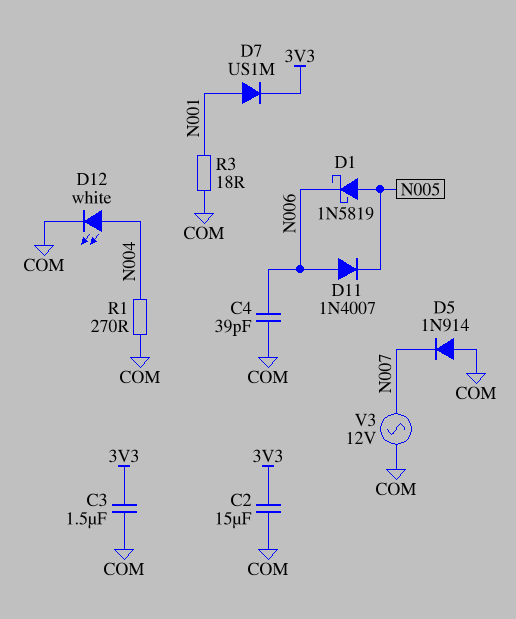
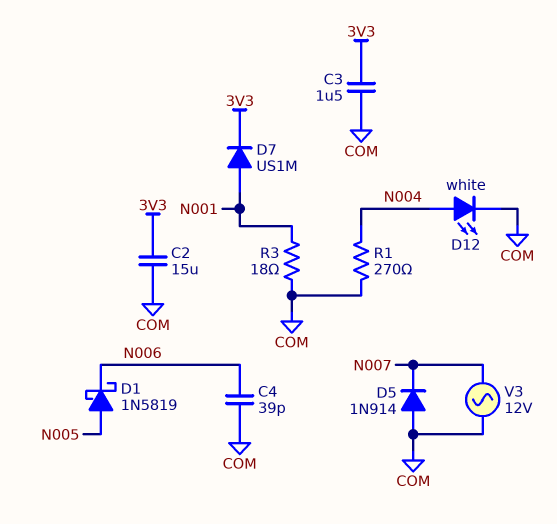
D11: diode 1N4007 (A N006, K N005) -> none

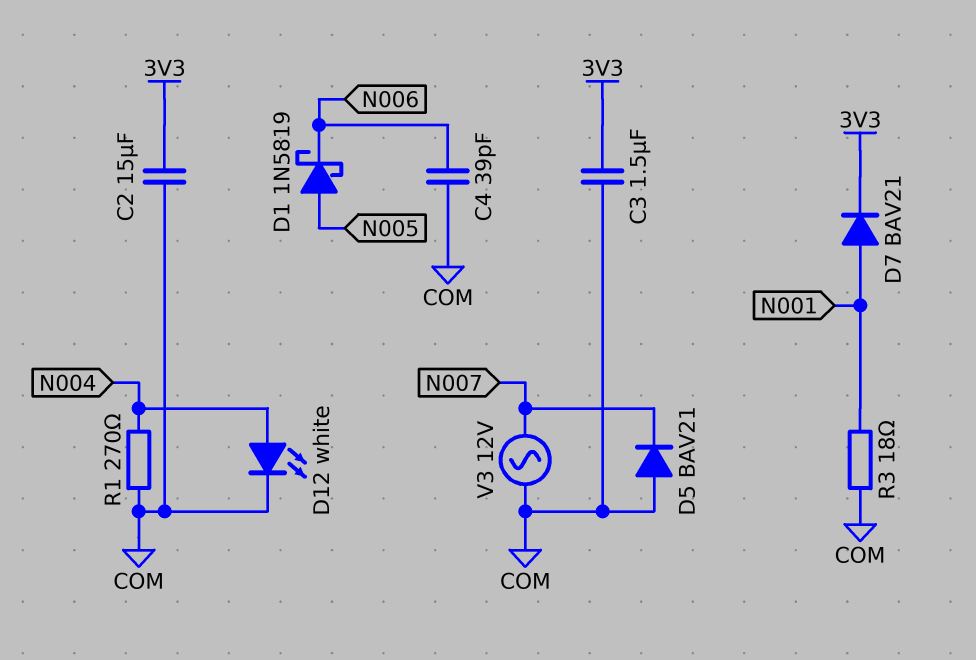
D5: diode 1N914 (A COM, K N007) -> diode BAV21 (A COM, K N007)
D7: diode US1M (A N001, K 3V3) -> diode BAV21 (A N001, K 3V3)

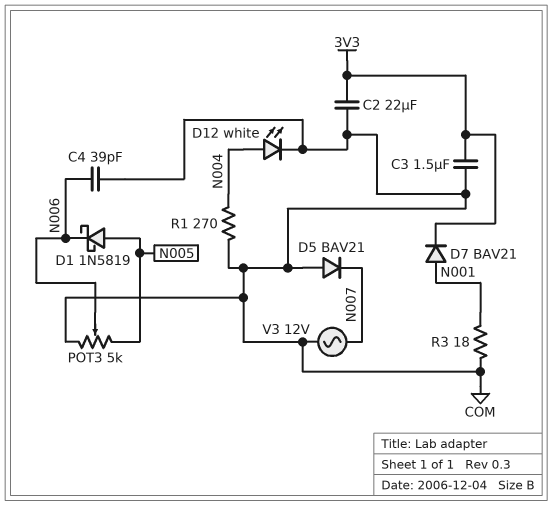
C2: 15uF (3V3, COM) -> 22uF (3V3, COM)
POT3: none -> 5k (COM, N005, wiper N006)

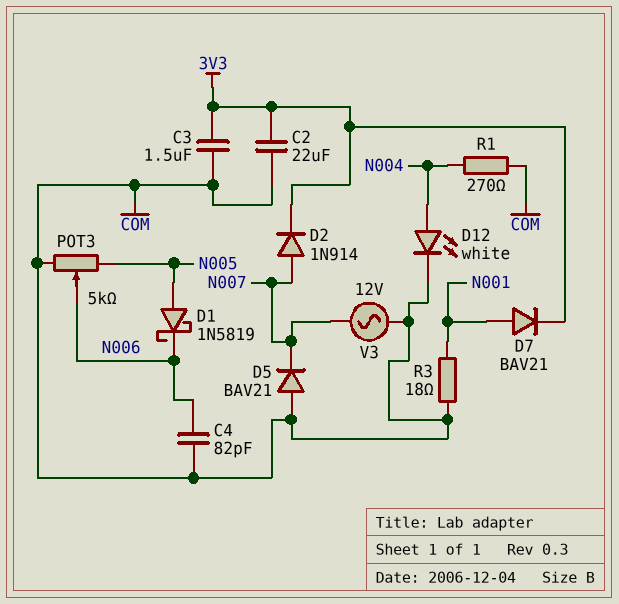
C4: 39pF (COM, N006) -> 82pF (COM, N006)
D2: none -> diode 1N914 (A N007, K 3V3)

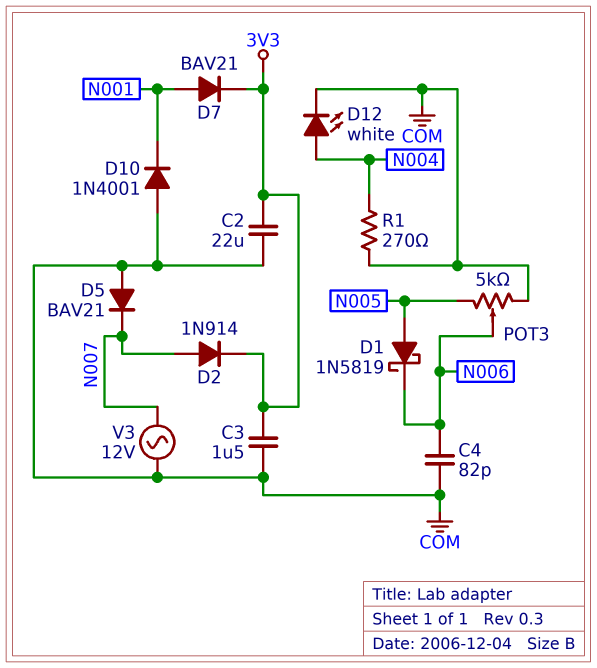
D10: none -> diode 1N4001 (A COM, K N001)
R3: 18 (COM, N001) -> none

